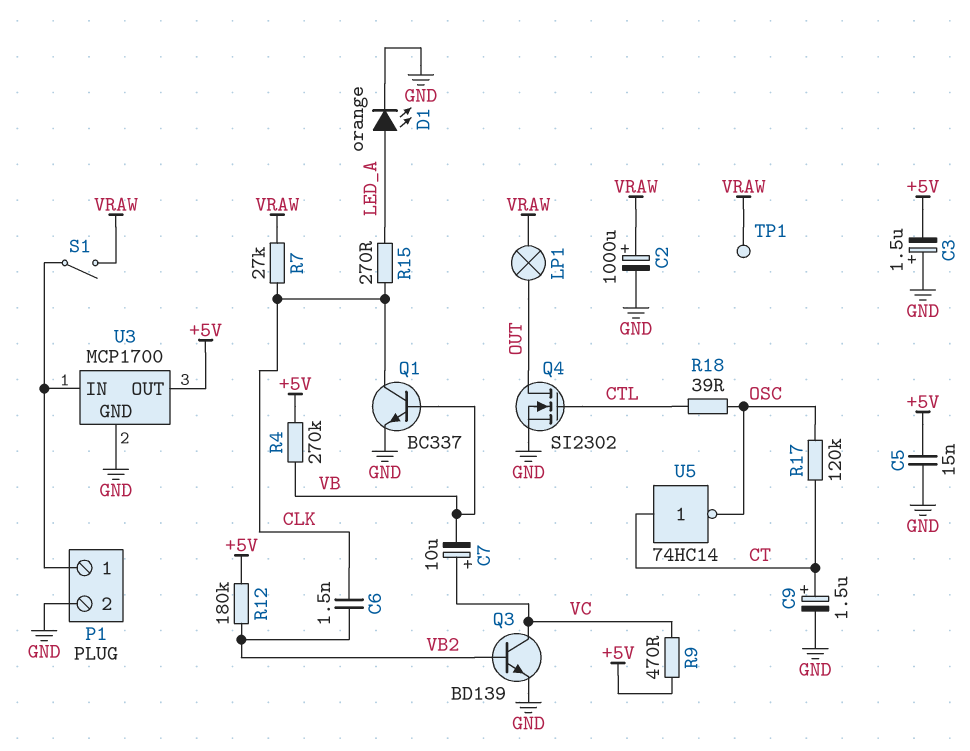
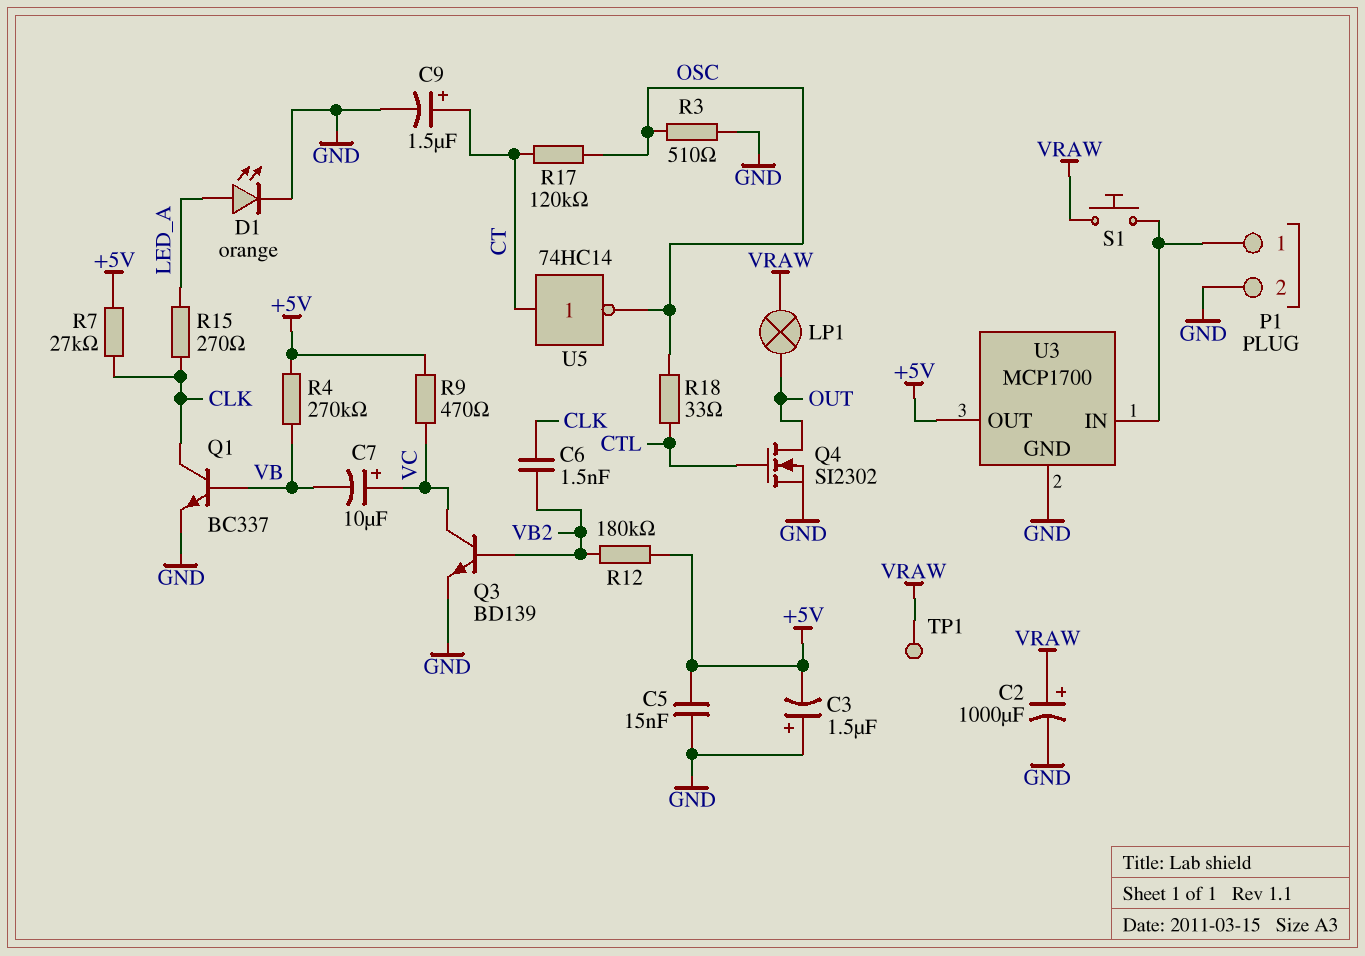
R3: none -> 510 (GND, OSC)
R7: 27k (CLK, VRAW) -> 27k (+5V, CLK)
R18: 39 (CTL, OSC) -> 33 (CTL, OSC)
S1: switch (P1/1, VRAW) -> button (P1/1, VRAW)

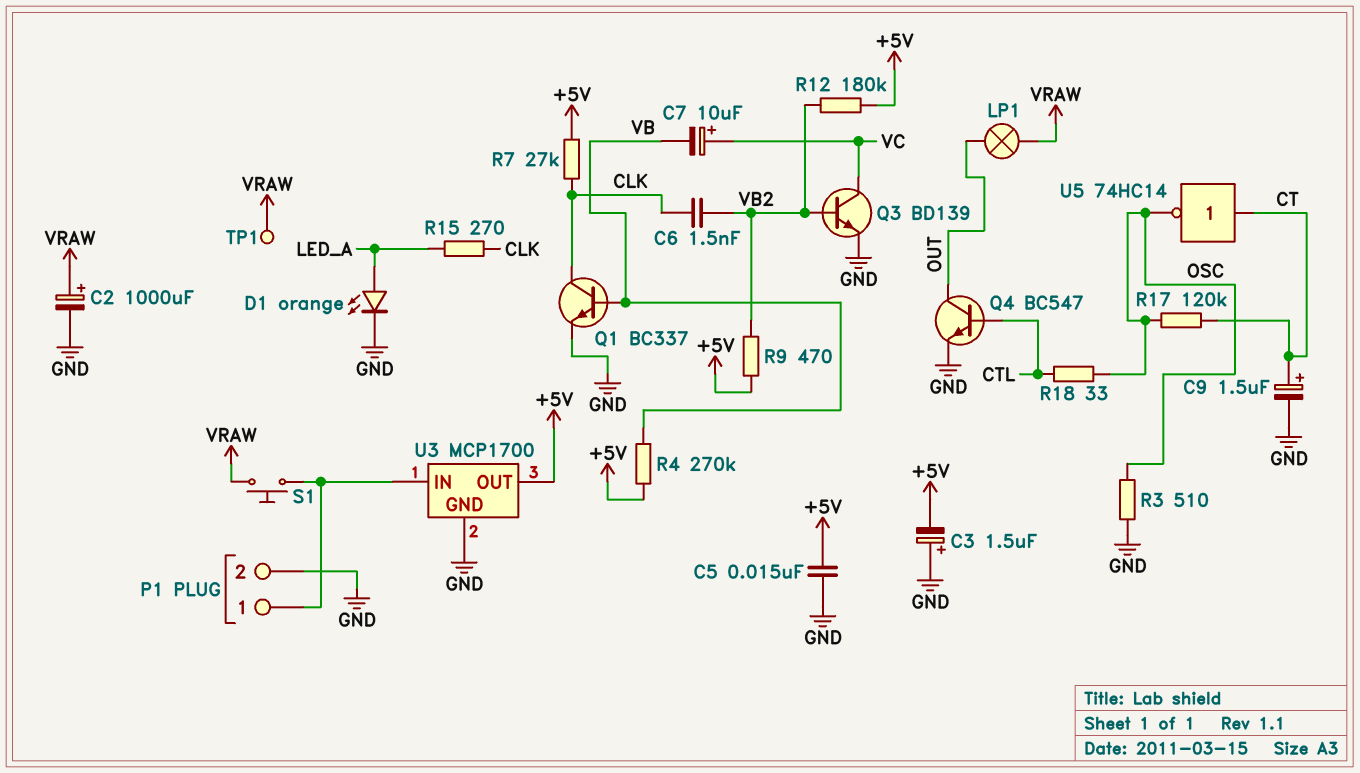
Q4: NMOS SI2302 (G CTL, D OUT, S GND) -> NPN BC547 (B CTL, C OUT, E GND)
R9: 470 (+5V, VC) -> 470 (+5V, VB2)

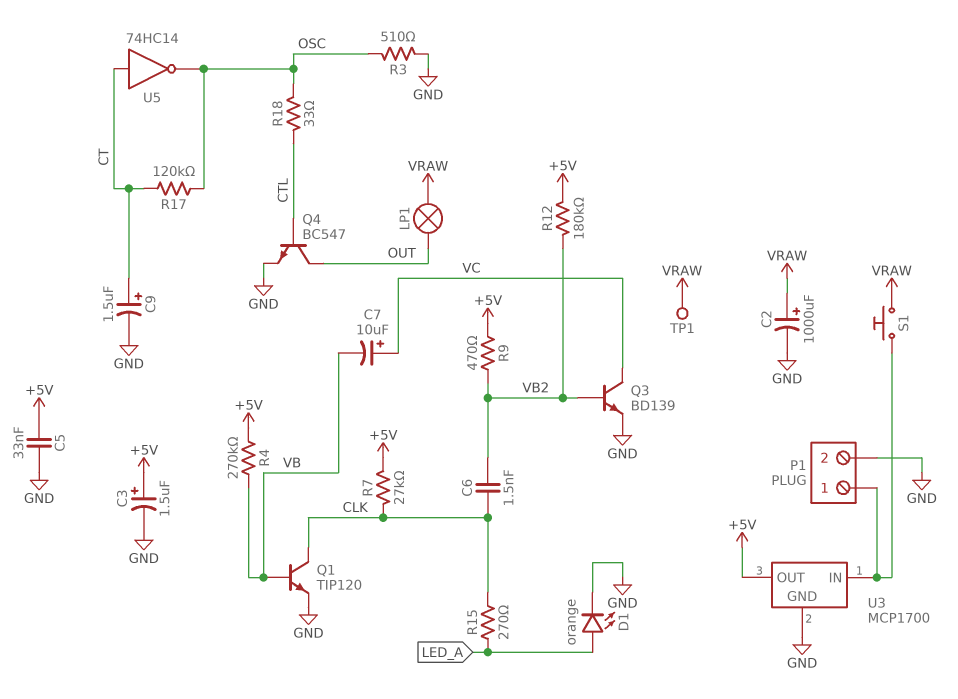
C3: 1.5uF (plus GND, minus +5V) -> 1.5uF (plus +5V, minus GND)
C5: 15nF (+5V, GND) -> 33nF (+5V, GND)
Q1: NPN BC337 (B VB, C CLK, E GND) -> NPN TIP120 (B VB, C CLK, E GND)

